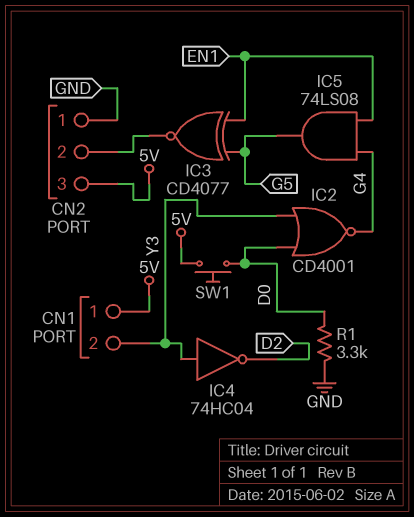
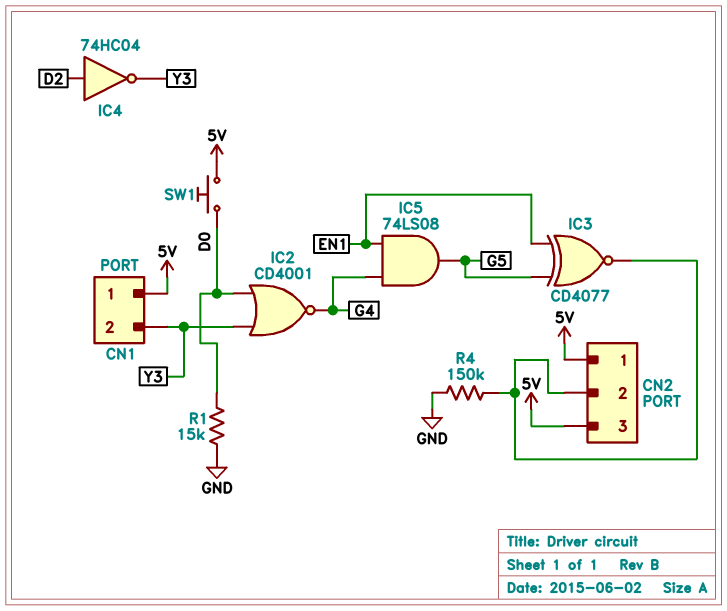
CN2 pin 1: GND -> 5V
IC4: NOT 74HC04 (in Y3, out D2) -> NOT 74HC04 (in D2, out Y3)
R1: 3.3k (D0, GND) -> 15k (D0, GND)
R4: none -> 150k (CN2/2, GND)

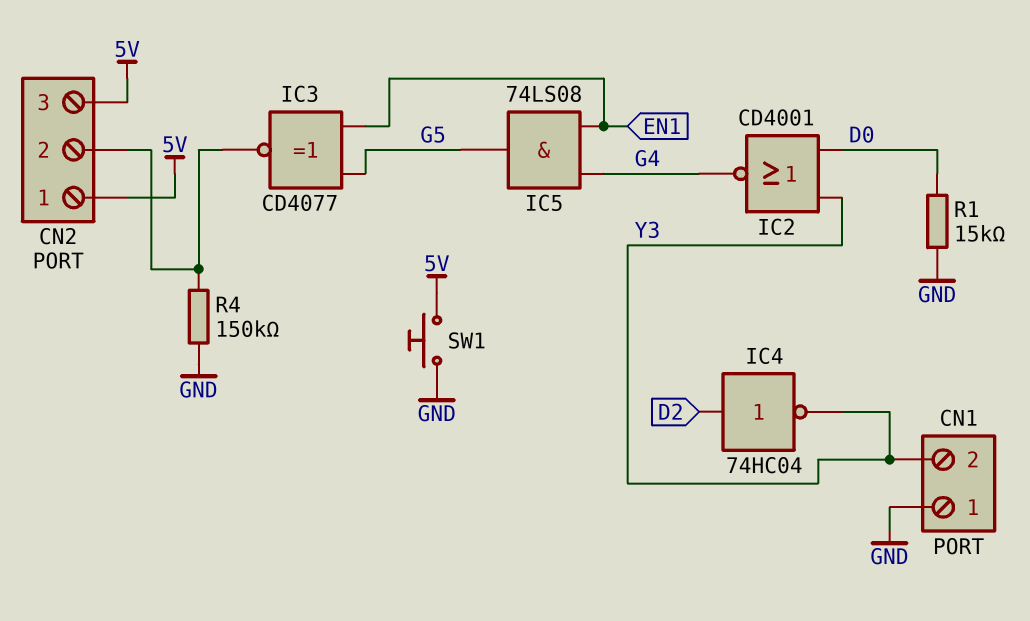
CN1 pin 1: 5V -> GND
SW1: button (5V, D0) -> button (5V, GND)

